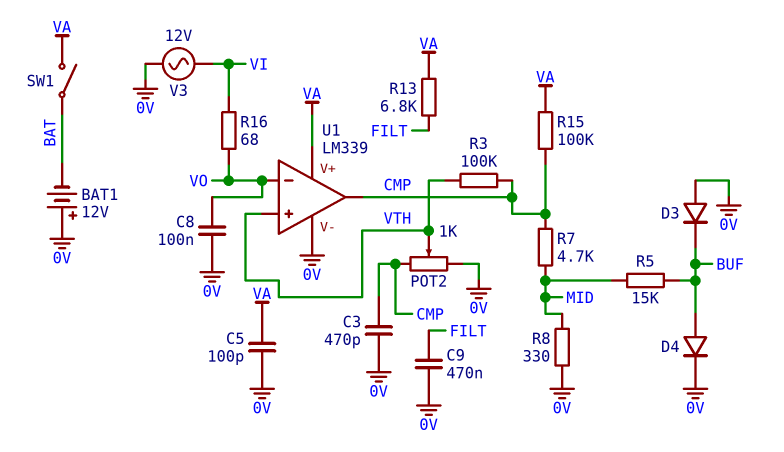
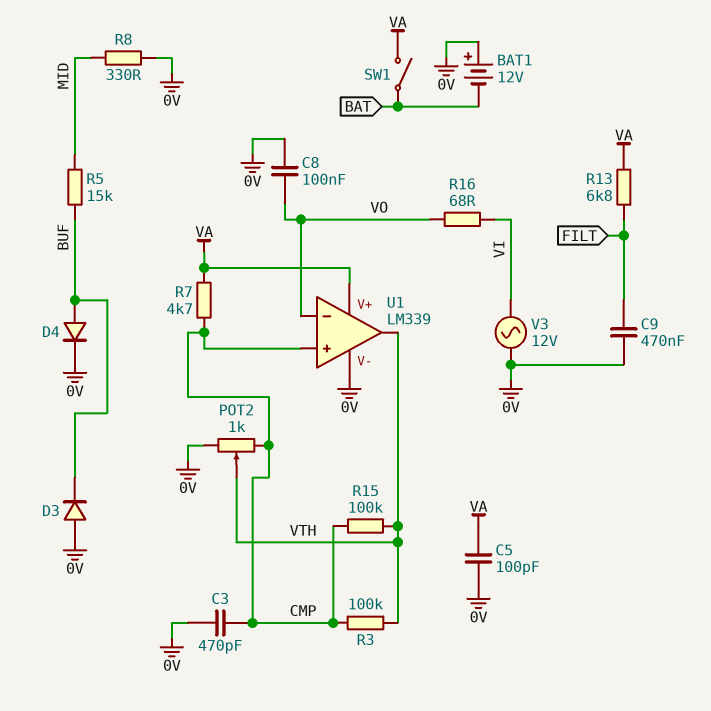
R7: 4.7k (CMP, MID) -> 4.7k (CMP, VA)
R15: 100k (CMP, VA) -> 100k (CMP, VTH)
U1 pin in+: VTH -> CMP
U1 pin out: CMP -> VTH

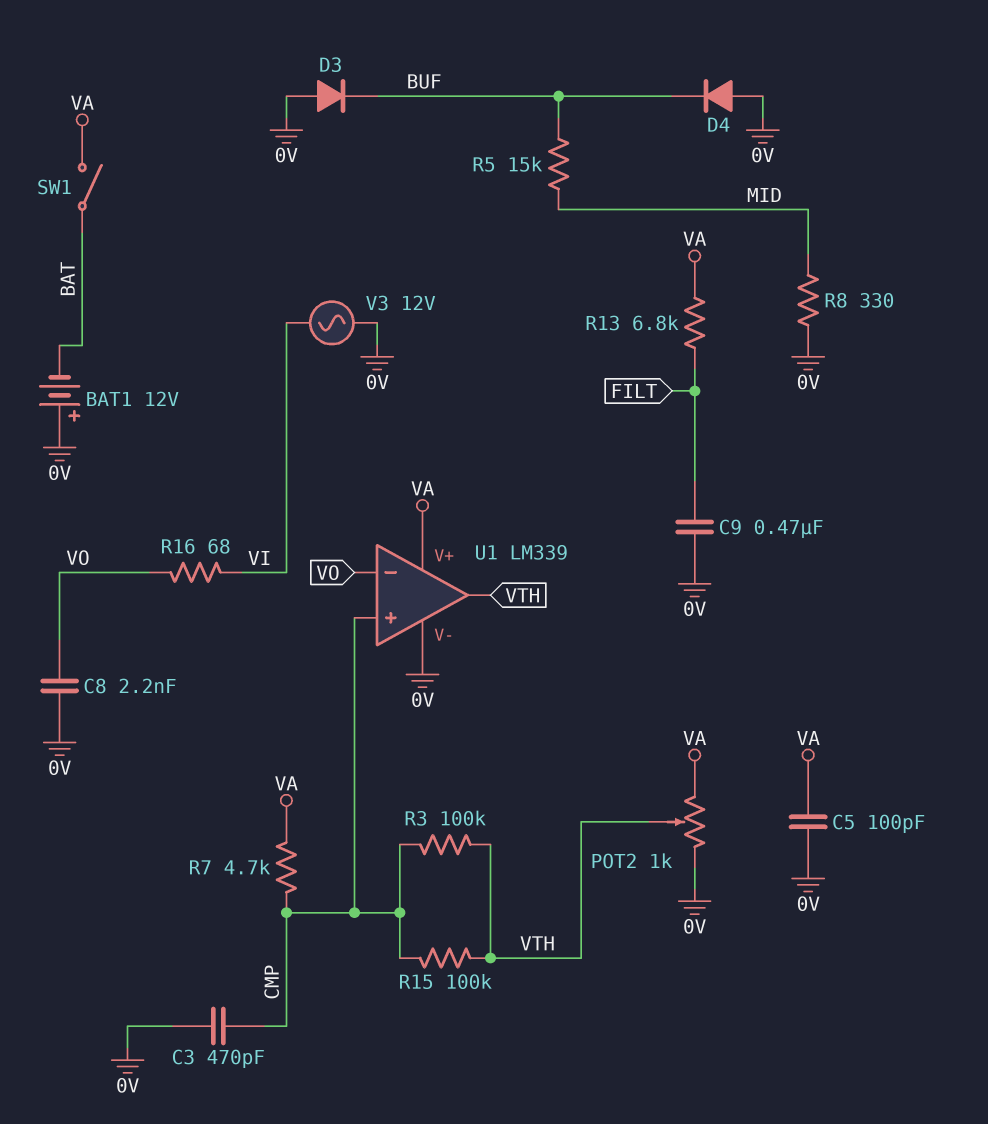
C8: 100nF (0V, VO) -> 2.2nF (0V, VO)
D4: diode (A BUF, K 0V) -> diode (A 0V, K BUF)
POT2: 1k (0V, CMP, wiper VTH) -> 1k (0V, VA, wiper VTH)

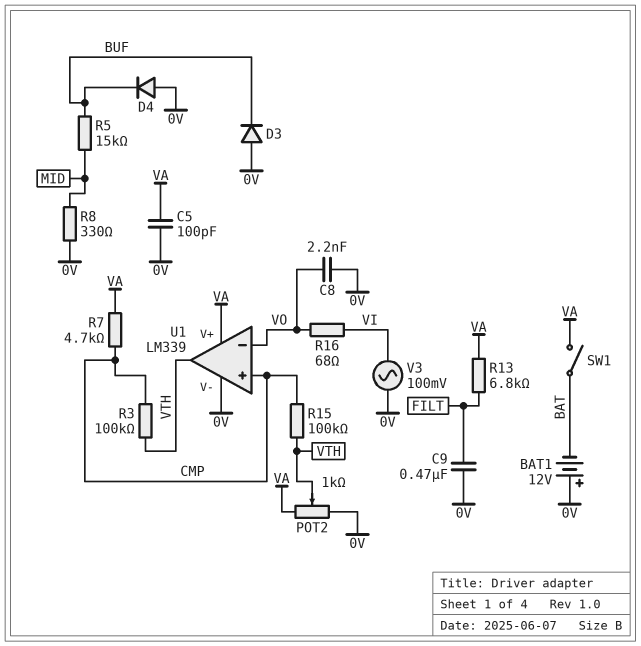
C3: 470pF (0V, CMP) -> none
V3: AC 12V (0V, VI) -> AC 100mV (0V, VI)

